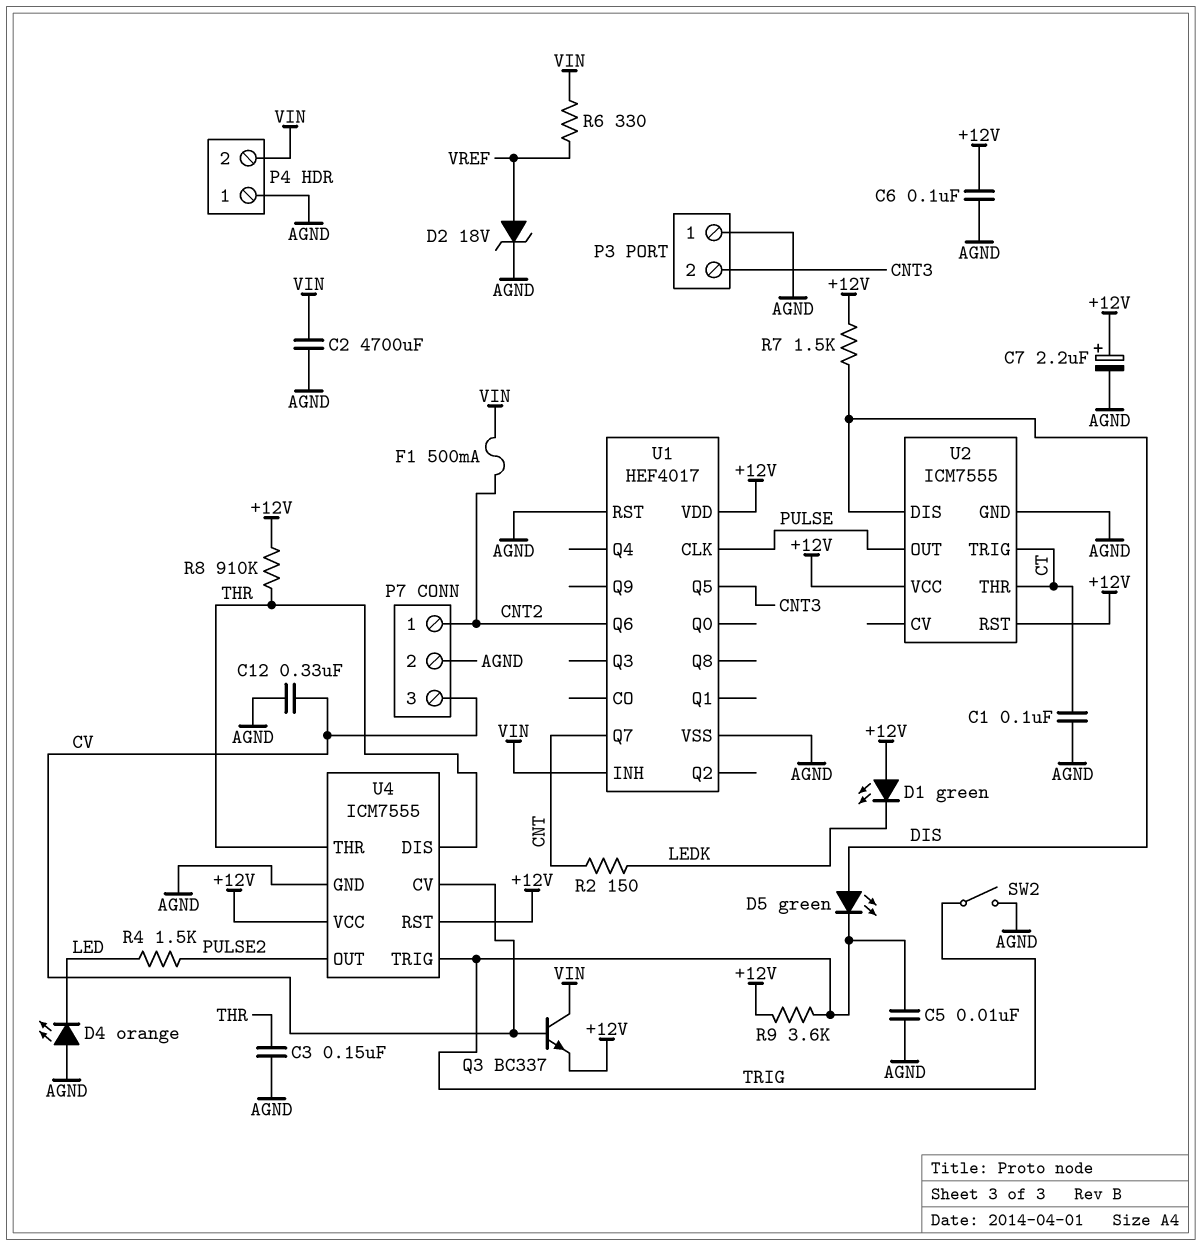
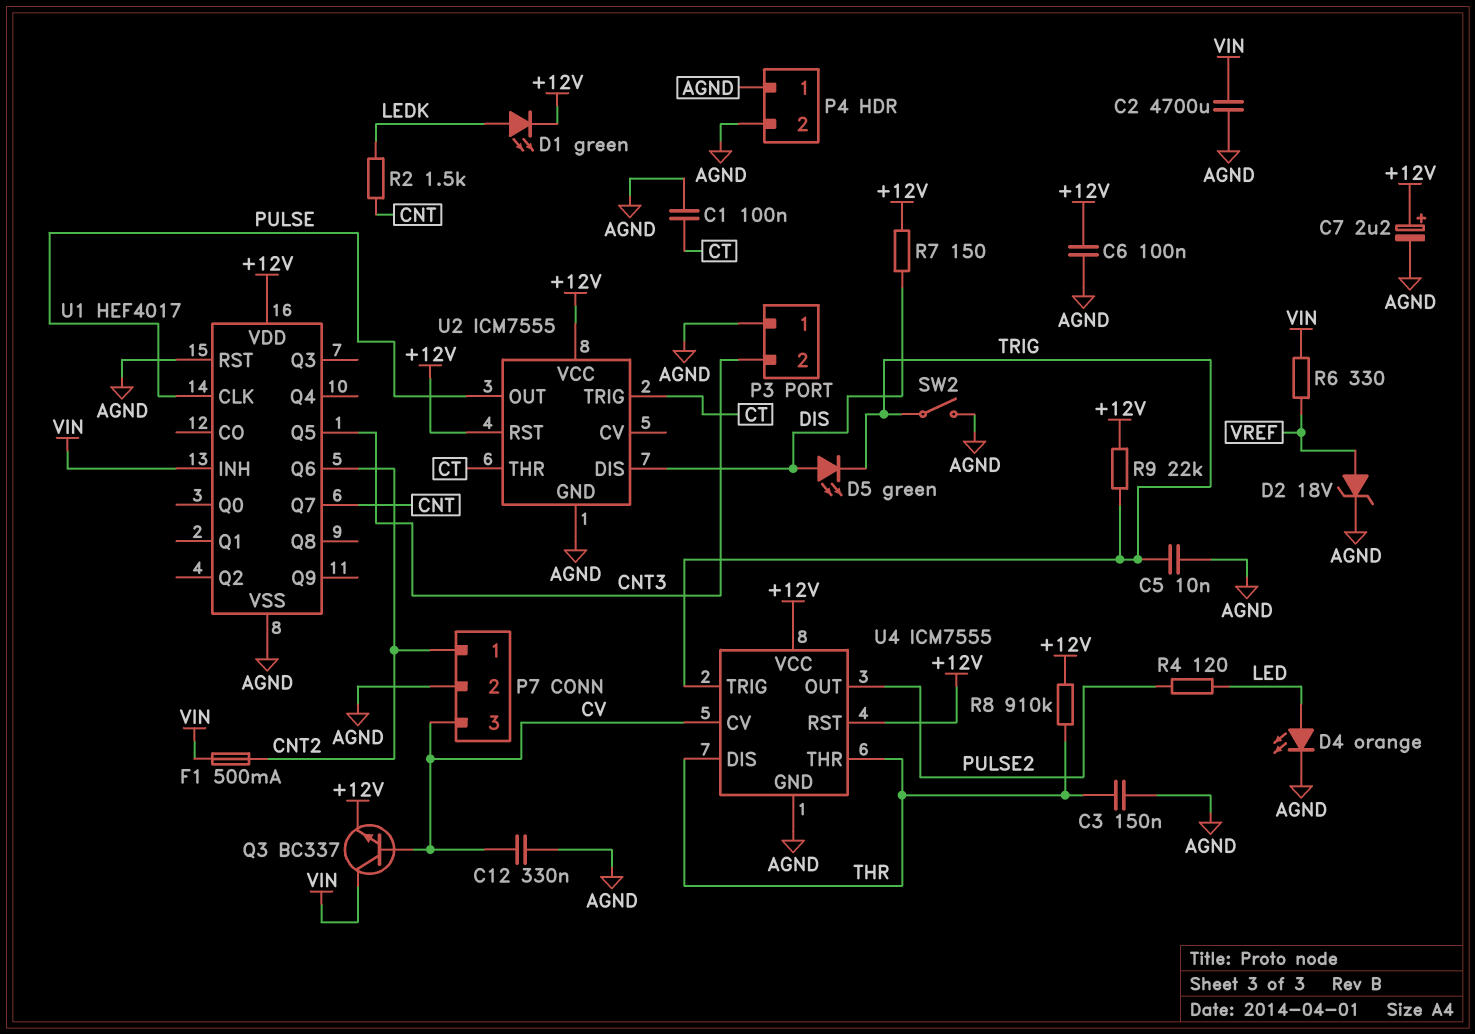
D1: LED green (A +12V, K LEDK) -> LED green (A LEDK, K +12V)
D4: LED orange (A AGND, K LED) -> LED orange (A LED, K AGND)
P4 pin 2: VIN -> AGND
R2: 150 (CNT, LEDK) -> 1.5k (CNT, LEDK)
R4: 1.5k (LED, PULSE2) -> 120 (LED, PULSE2)
R7: 1.5k (+12V, DIS) -> 150 (+12V, DIS)
R9: 3.6k (+12V, TRIG) -> 22k (+12V, TRIG)

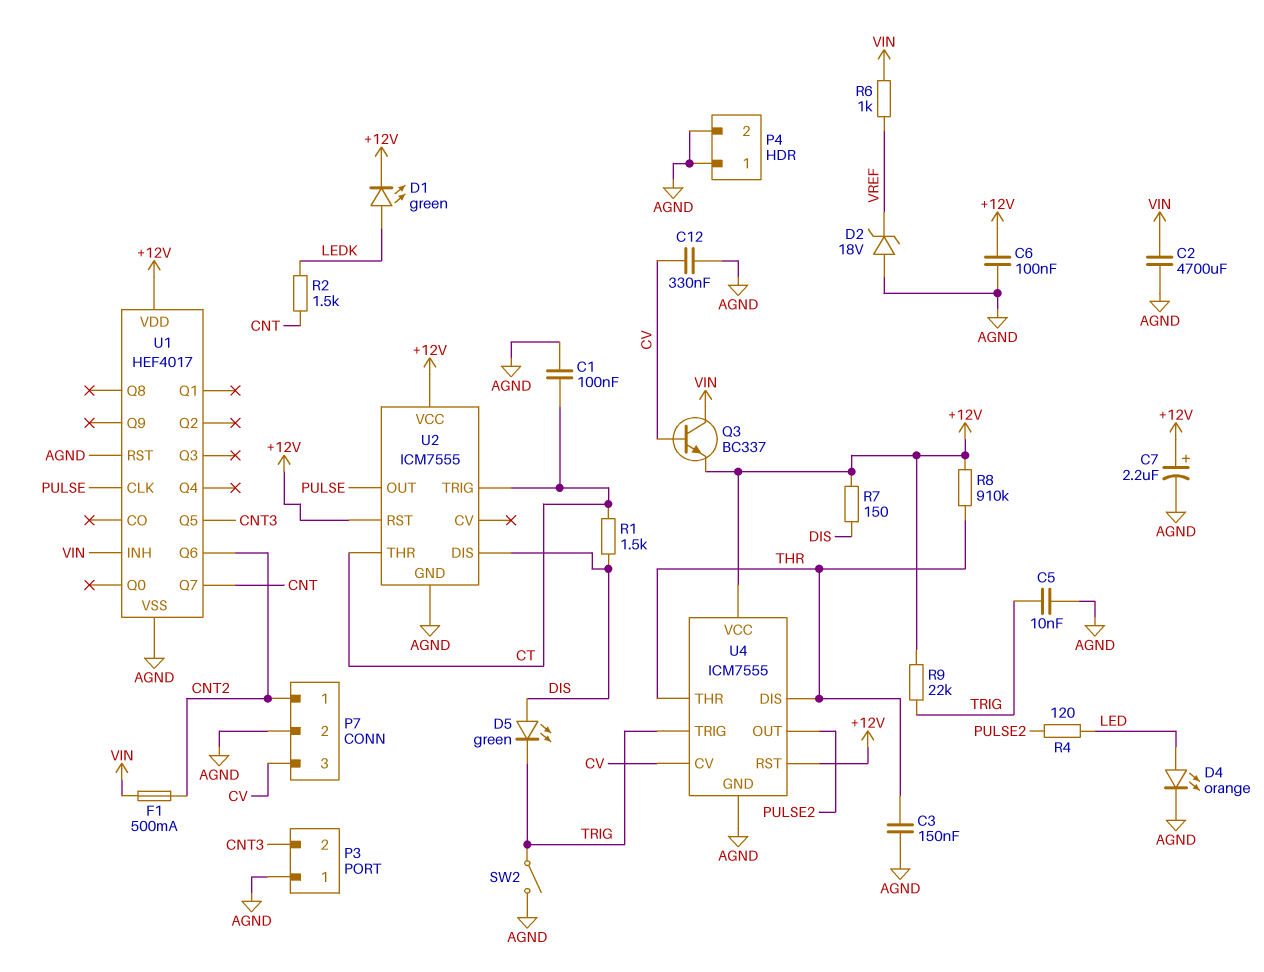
D2: zener 18V (A VREF, K AGND) -> zener 18V (A AGND, K VREF)
R1: none -> 1.5k (CT, DIS)
R6: 330 (VIN, VREF) -> 1k (VIN, VREF)

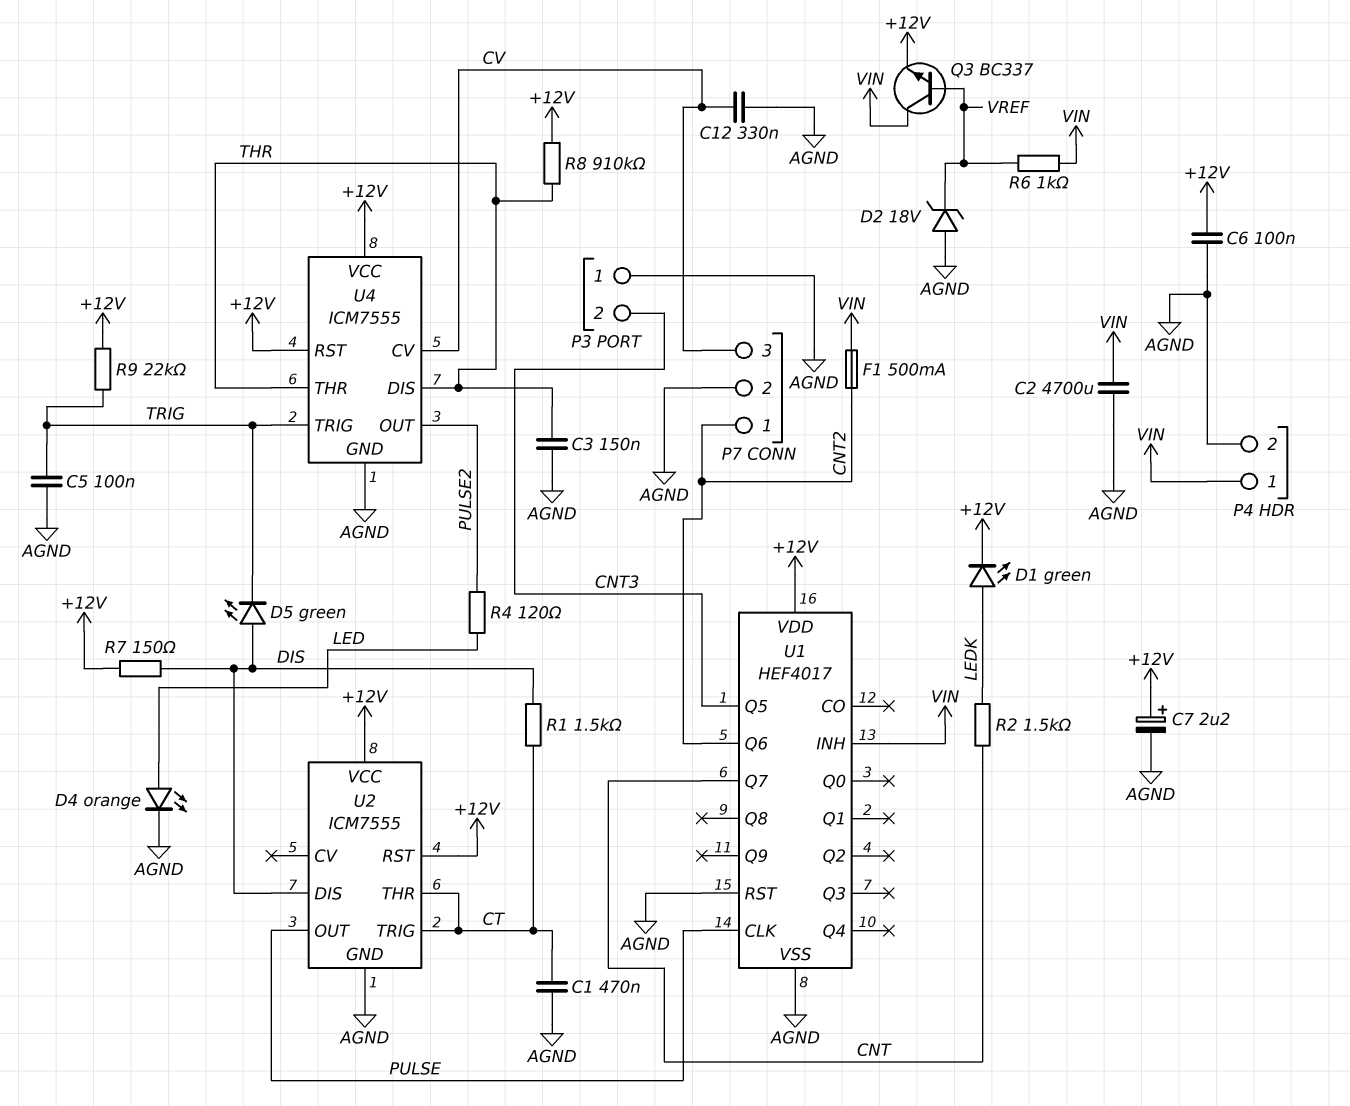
C1: 100nF (AGND, CT) -> 470nF (AGND, CT)
C5: 10nF (AGND, TRIG) -> 100nF (AGND, TRIG)
P4 pin 1: AGND -> VIN
Q3: NPN BC337 (B CV, C VIN, E +12V) -> NPN BC337 (B VREF, C VIN, E +12V)
SW2: switch (AGND, TRIG) -> none

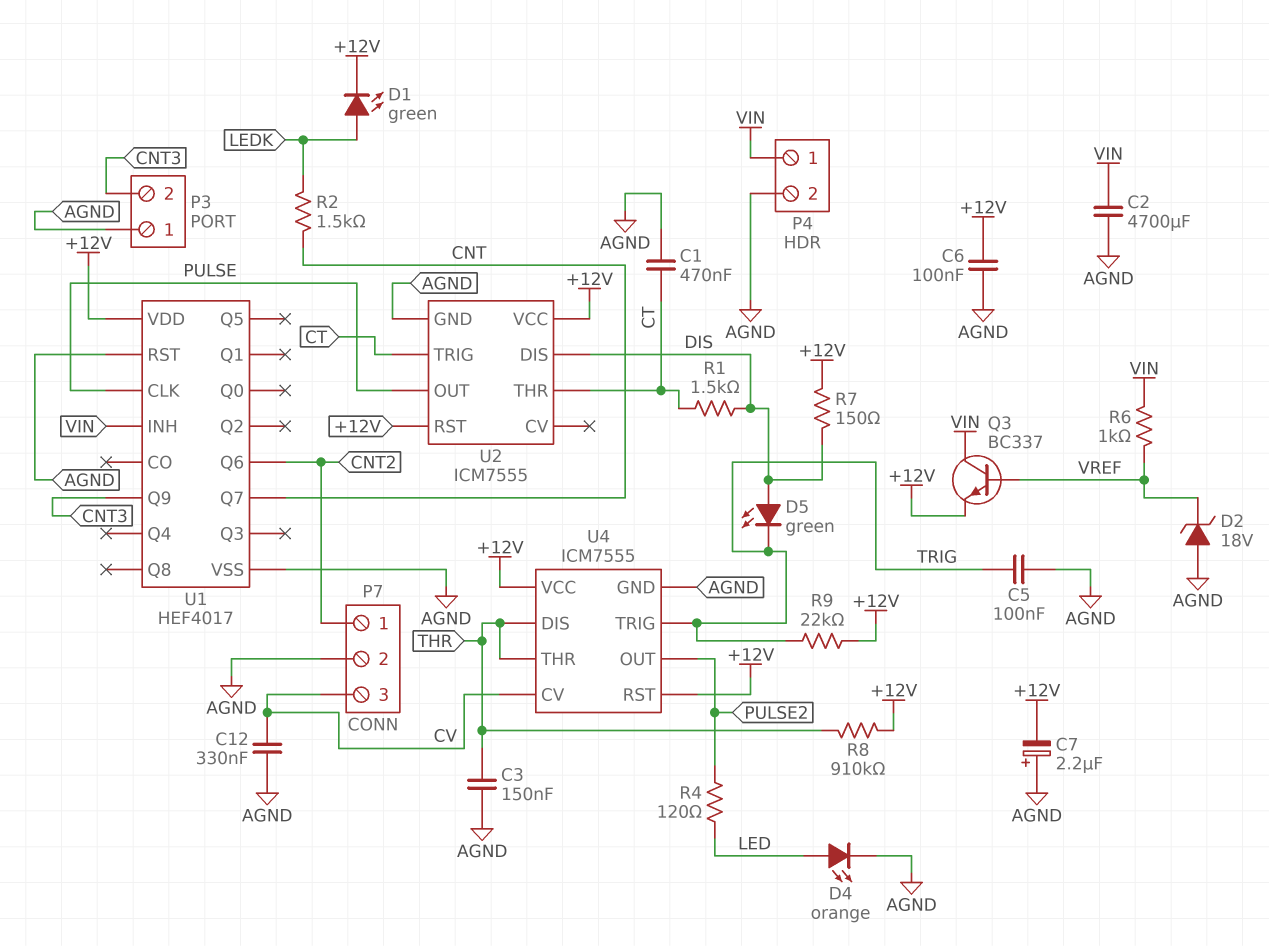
C7: 2.2uF (plus +12V, minus AGND) -> 2.2uF (plus AGND, minus +12V)
F1: 500mA (CNT2, VIN) -> none
U1 pin Q5: CNT3 -> none
U1 pin Q9: none -> CNT3

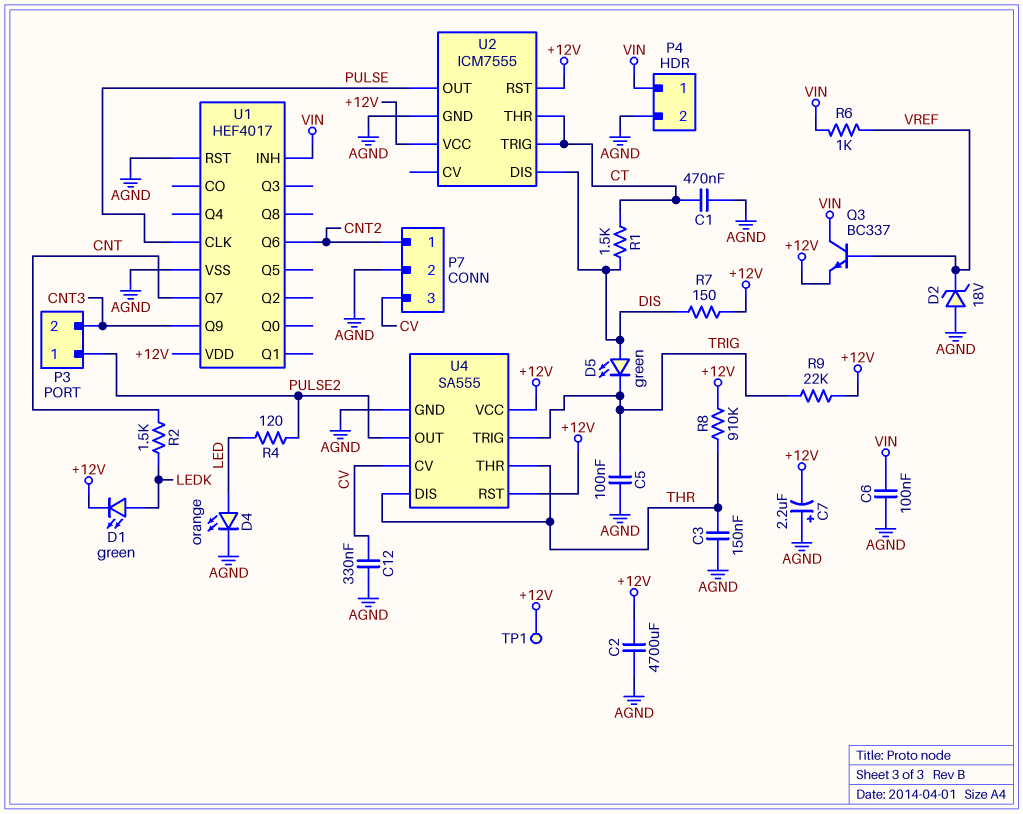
C2: 4700uF (AGND, VIN) -> 4700uF (+12V, AGND)
C6: 100nF (+12V, AGND) -> 100nF (AGND, VIN)
P3 pin 1: AGND -> PULSE2
TP1: none -> test point (+12V)
U4: ICM7555 -> SA555

